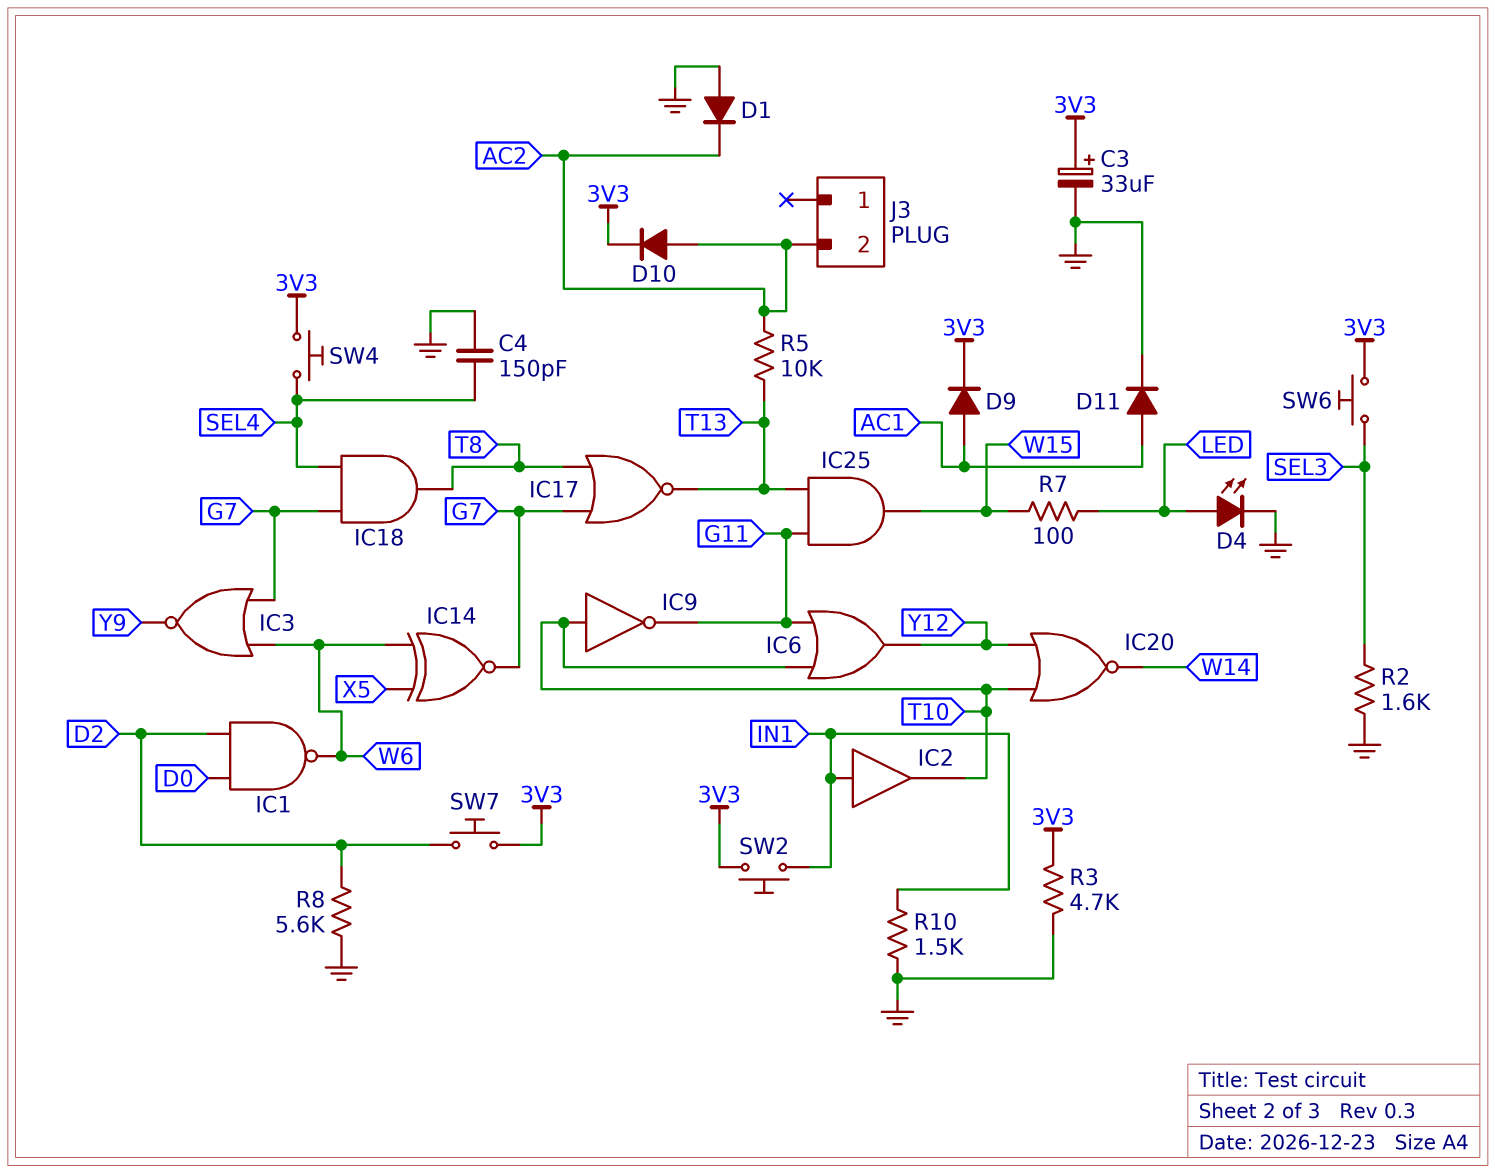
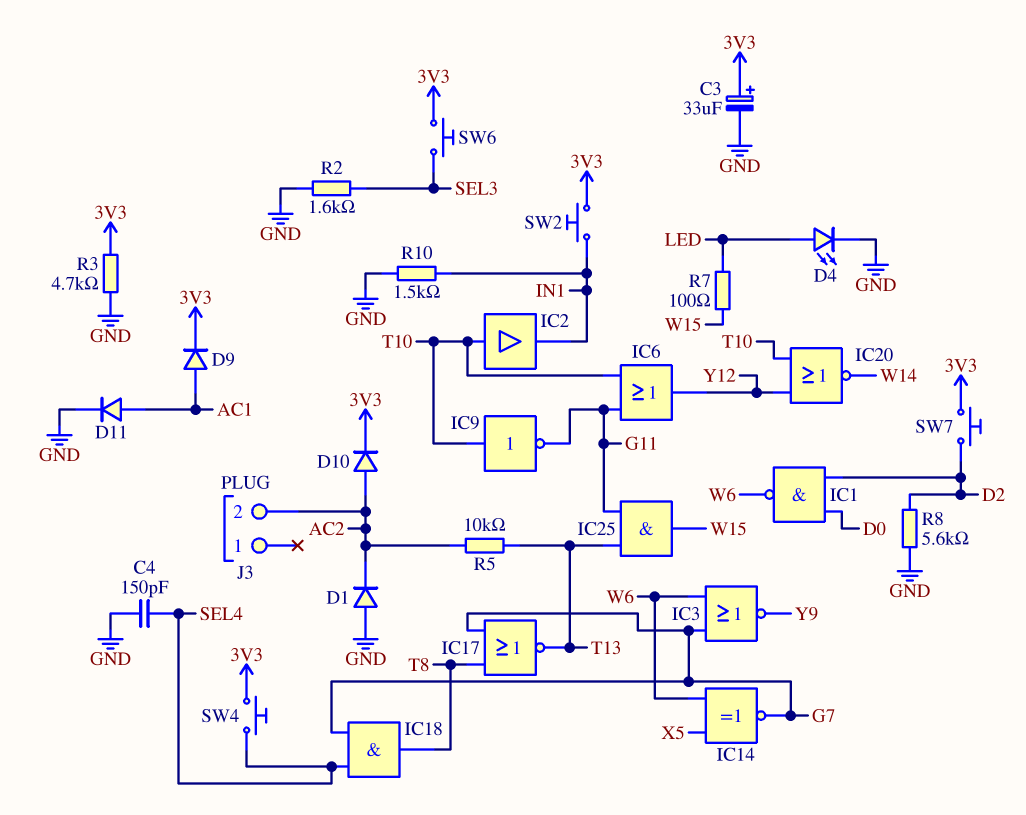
IC2: buffer (in IN1, out T10) -> buffer (in T10, out IN1)

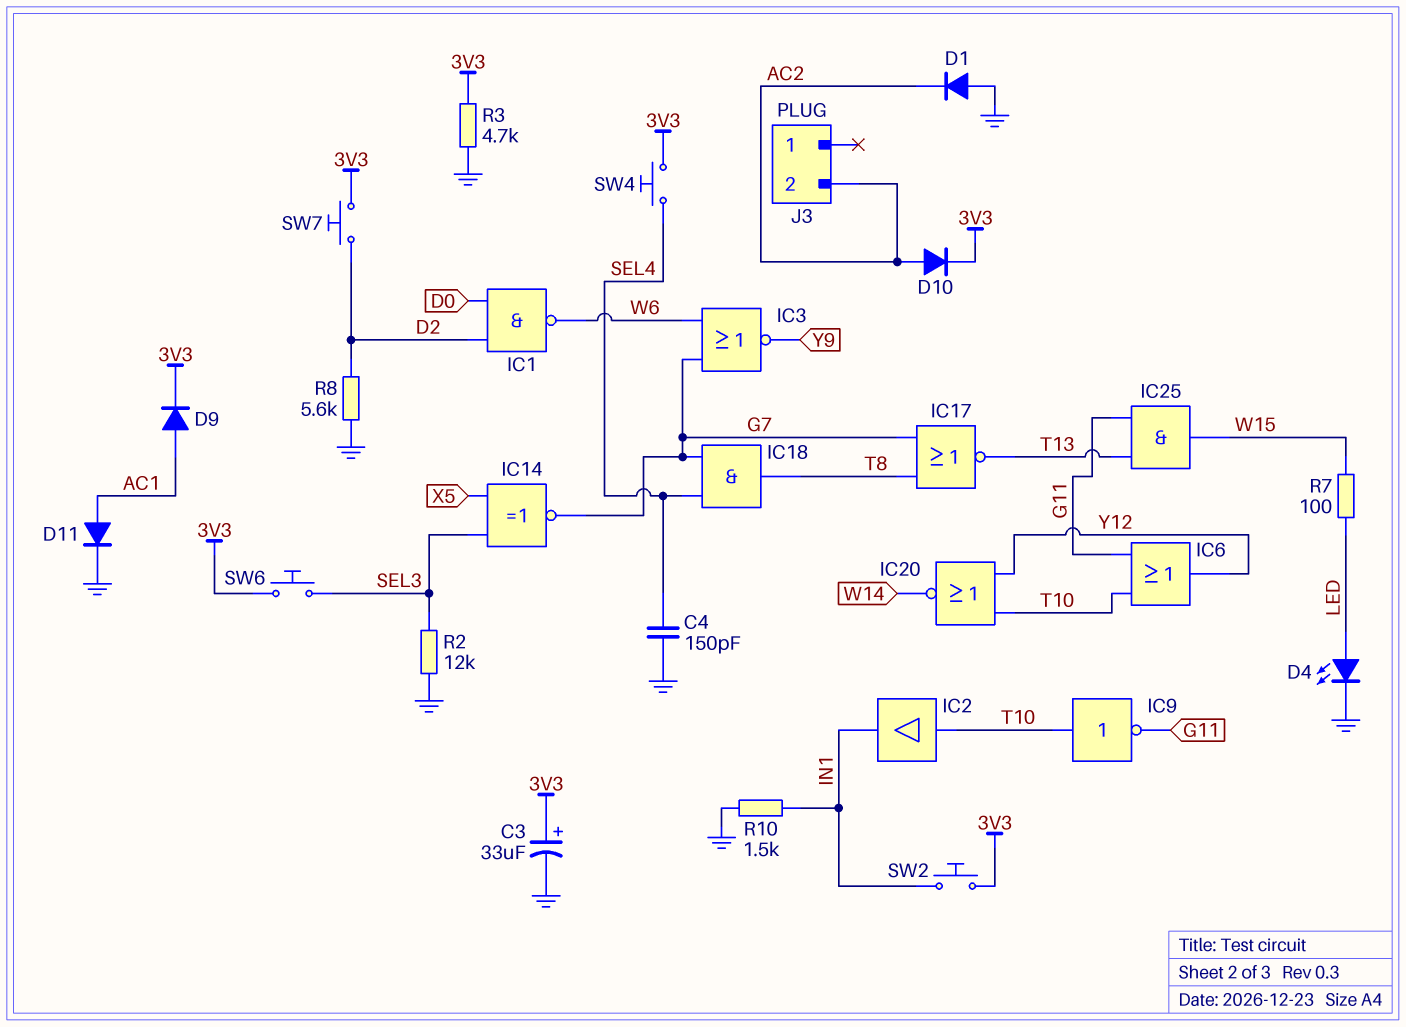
IC14: XNOR (in W6, in X5, out G7) -> XNOR (in SEL3, in X5, out G7)
R2: 1.6k (GND, SEL3) -> 12k (GND, SEL3)
R5: 10k (AC2, T13) -> none

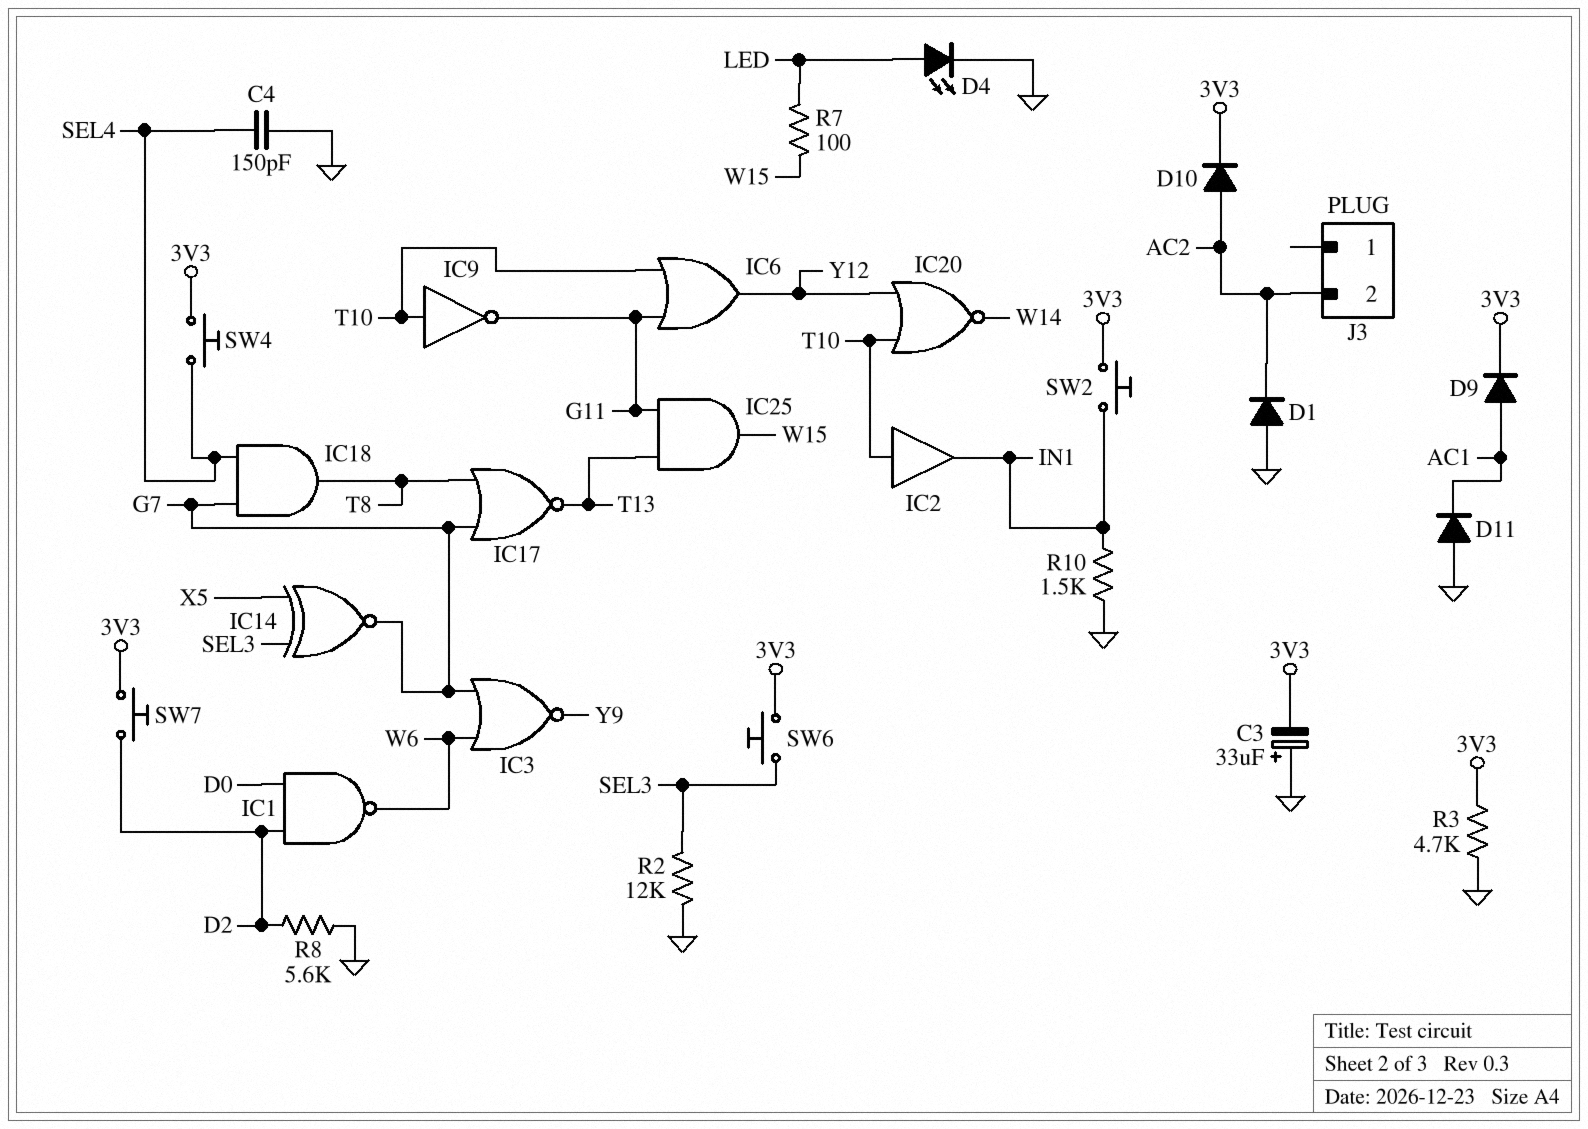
C3: 33uF (plus 3V3, minus GND) -> 33uF (plus GND, minus 3V3)
D11: diode (A AC1, K GND) -> diode (A GND, K AC1)

